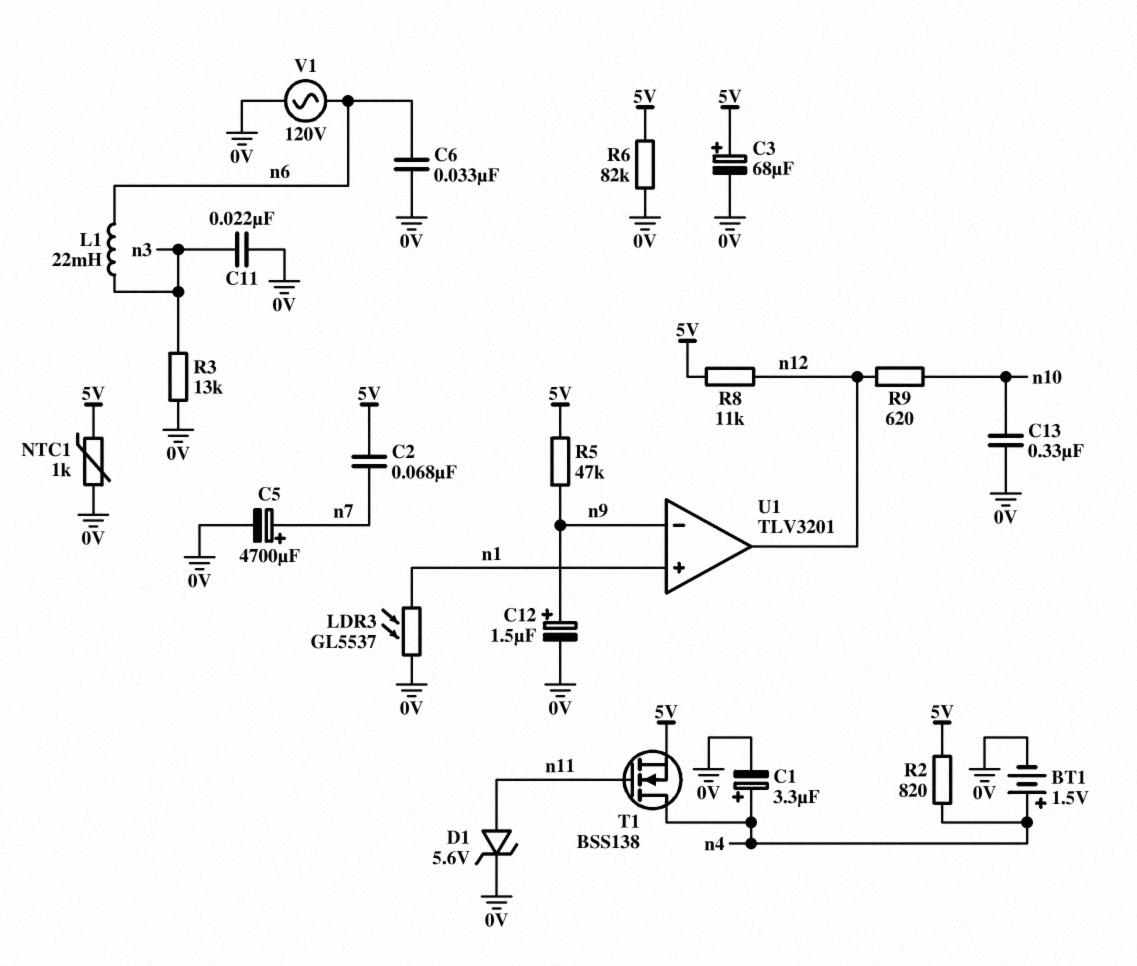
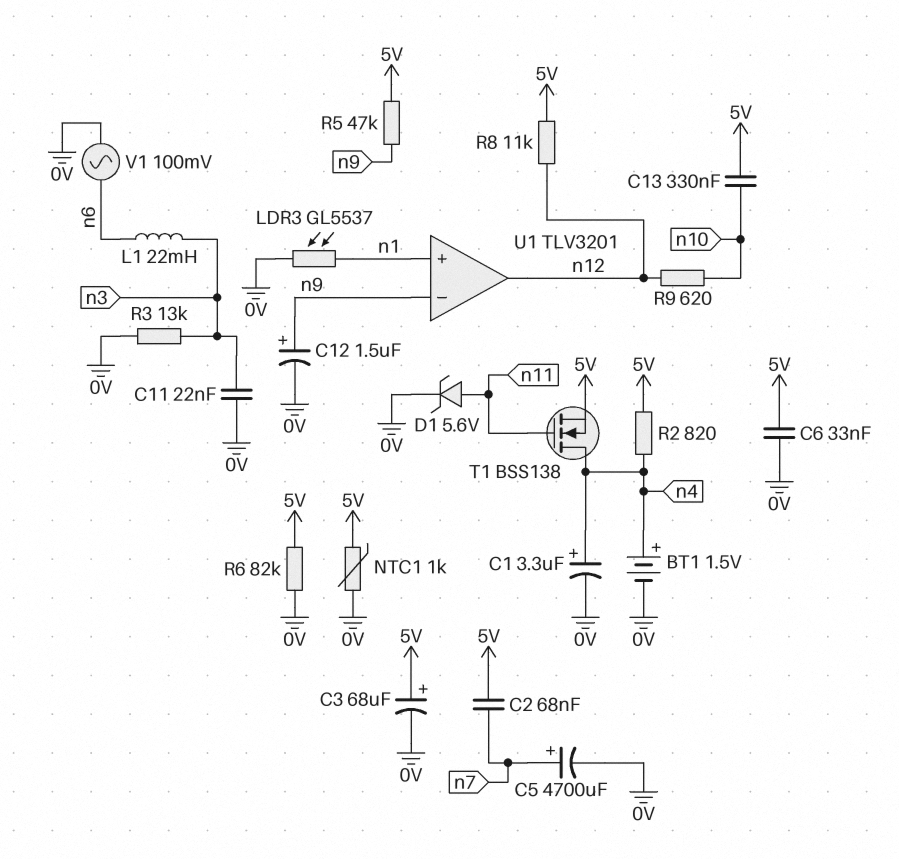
C6: 33nF (0V, n6) -> 33nF (0V, 5V)
C13: 330nF (0V, n10) -> 330nF (5V, n10)
V1: AC 120V (0V, n6) -> AC 100mV (0V, n6)

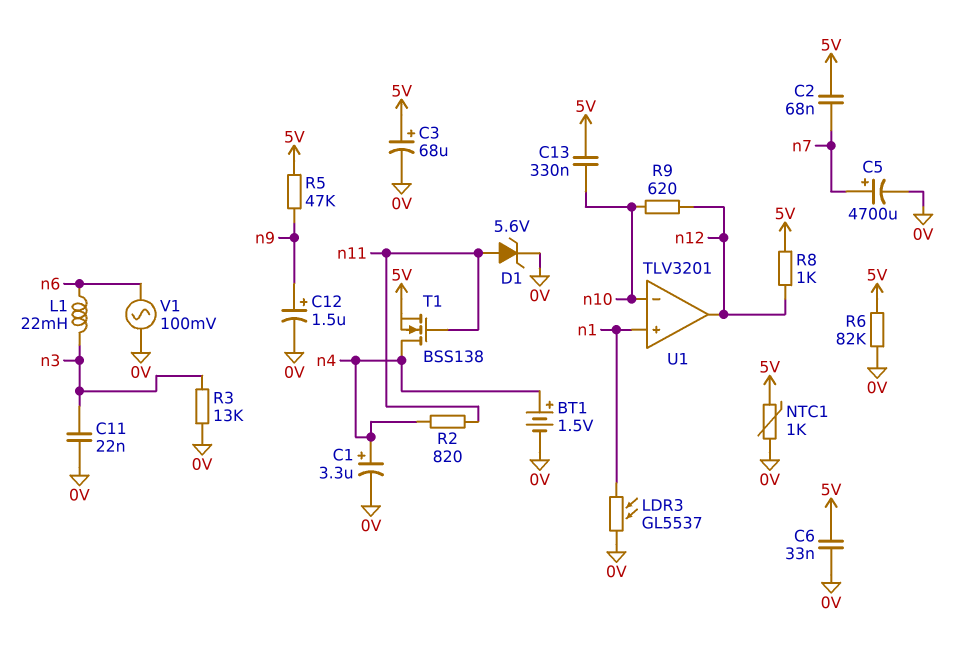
R2: 820 (5V, n4) -> 820 (n4, n11)
R8: 11k (5V, n12) -> 1k (5V, n12)
U1 pin in-: n9 -> n10

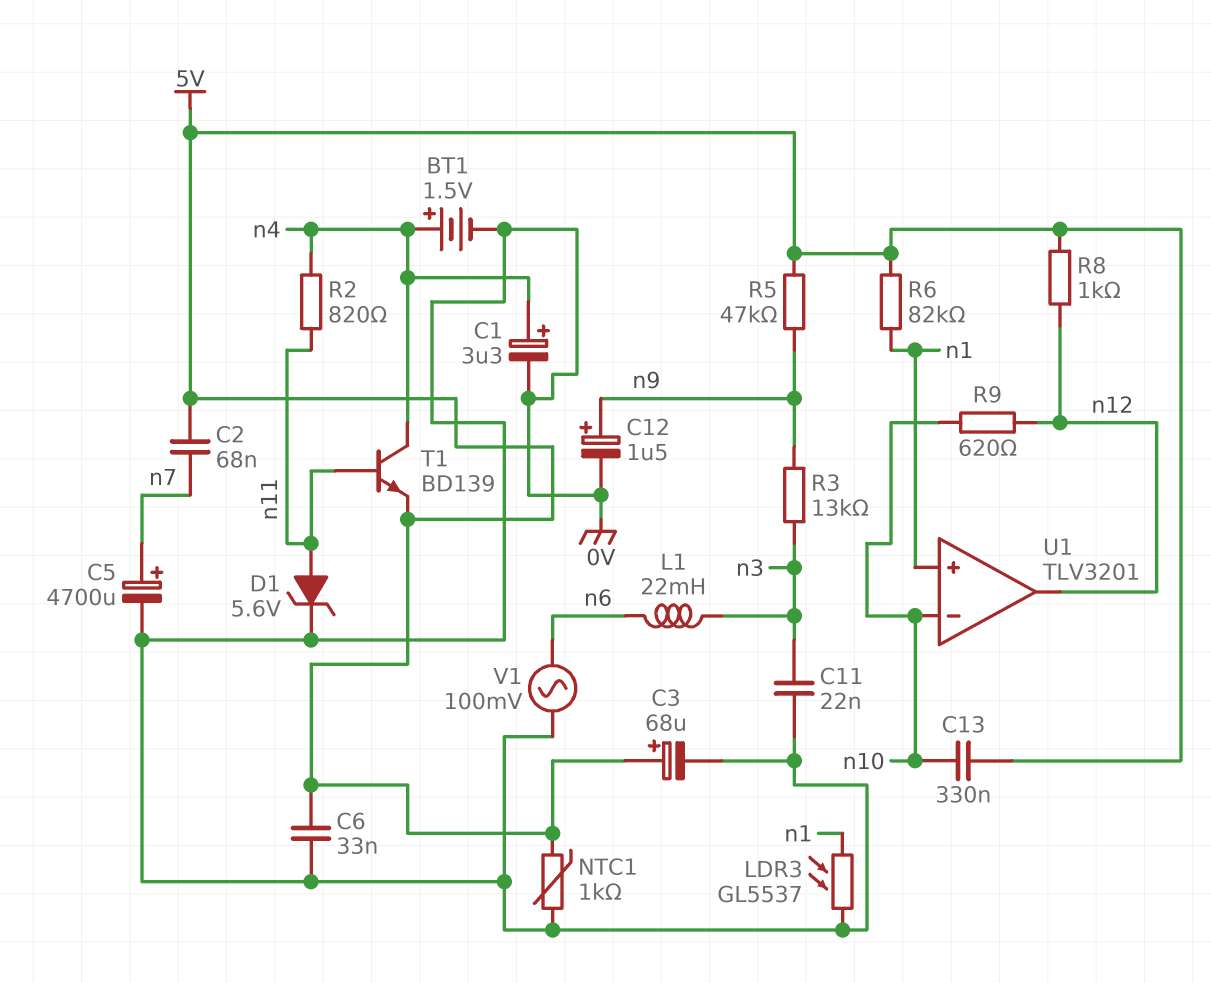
R3: 13k (0V, n3) -> 13k (n3, n9)
R6: 82k (0V, 5V) -> 82k (5V, n1)
T1: NMOS BSS138 (G n11, D n4, S 5V) -> NPN BD139 (B n11, C n4, E 5V)

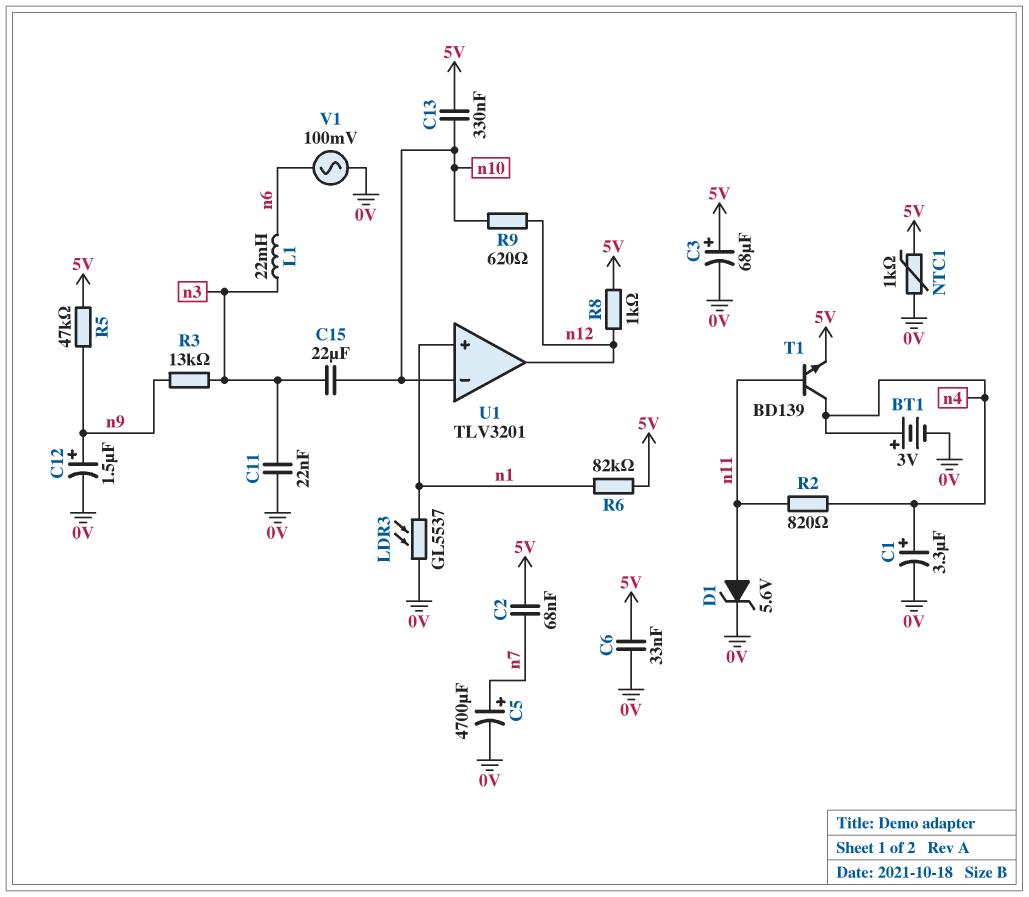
BT1: 1.5V (plus n4, minus 0V) -> 3V (plus n4, minus 0V)
C15: none -> 22uF (n3, n10)

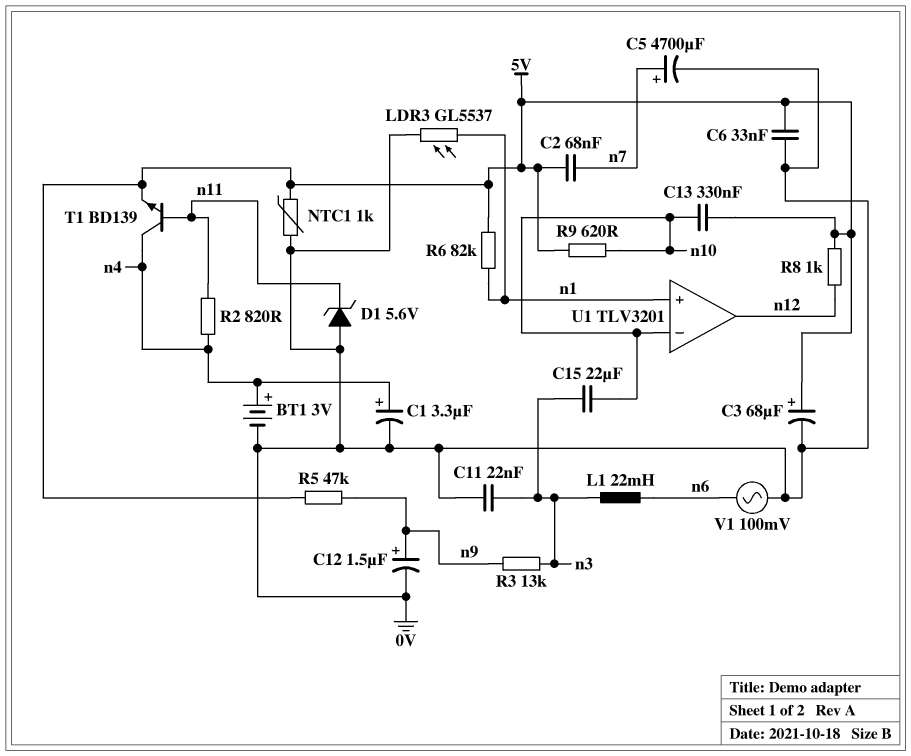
D1: zener 5.6V (A n11, K 0V) -> zener 5.6V (A 0V, K n11)
R9: 620 (n10, n12) -> 620 (5V, n10)

